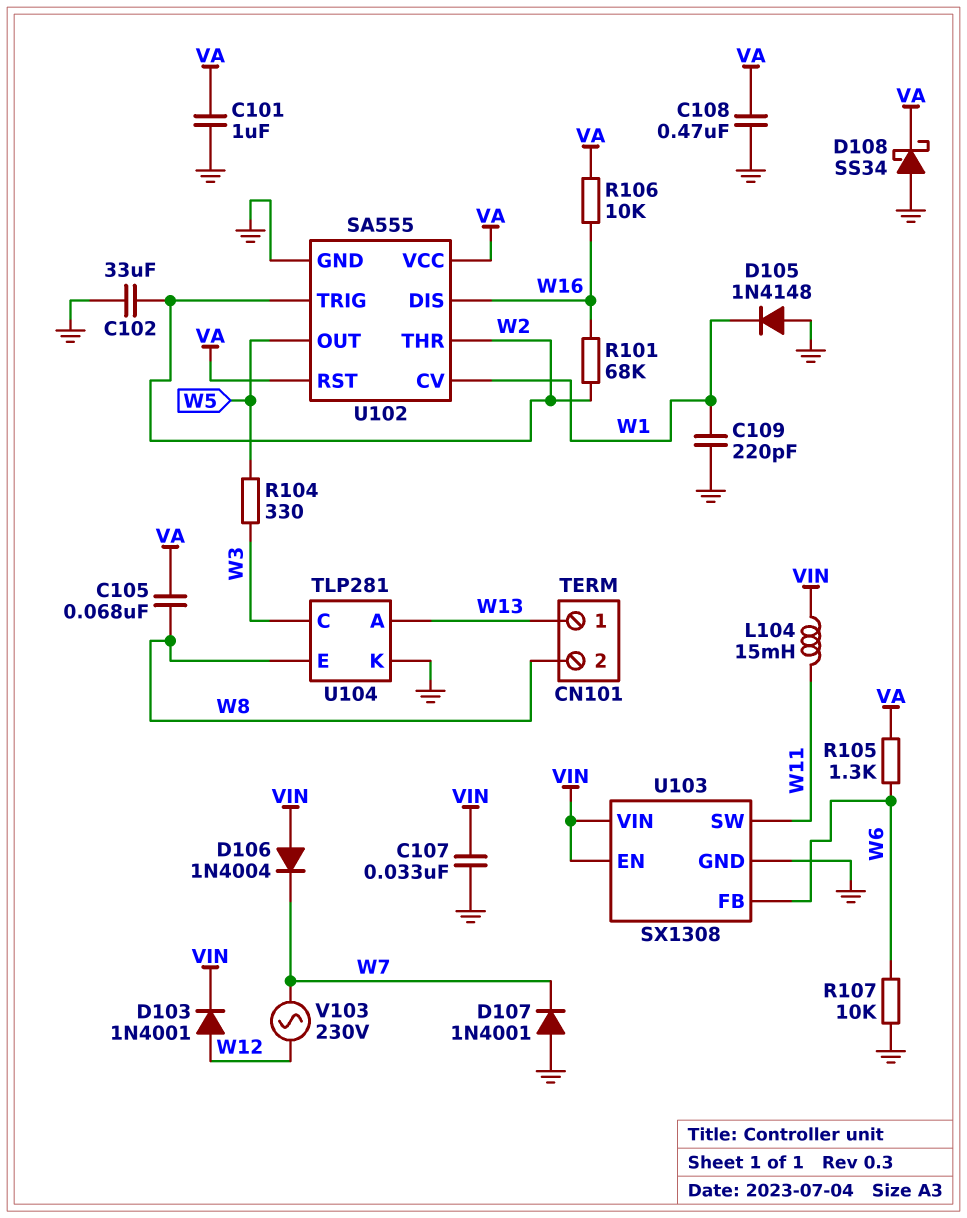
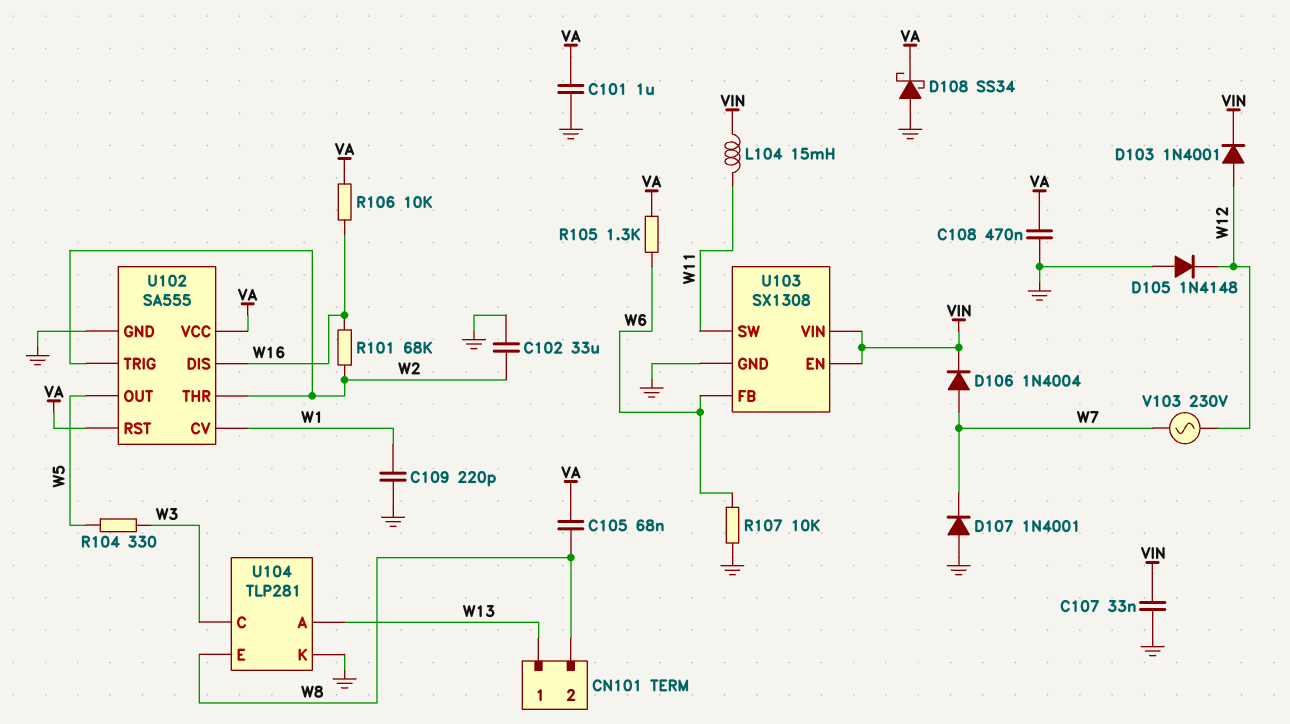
D105: diode 1N4148 (A GND, K W1) -> diode 1N4148 (A GND, K W12)
D106: diode 1N4004 (A VIN, K W7) -> diode 1N4004 (A W7, K VIN)

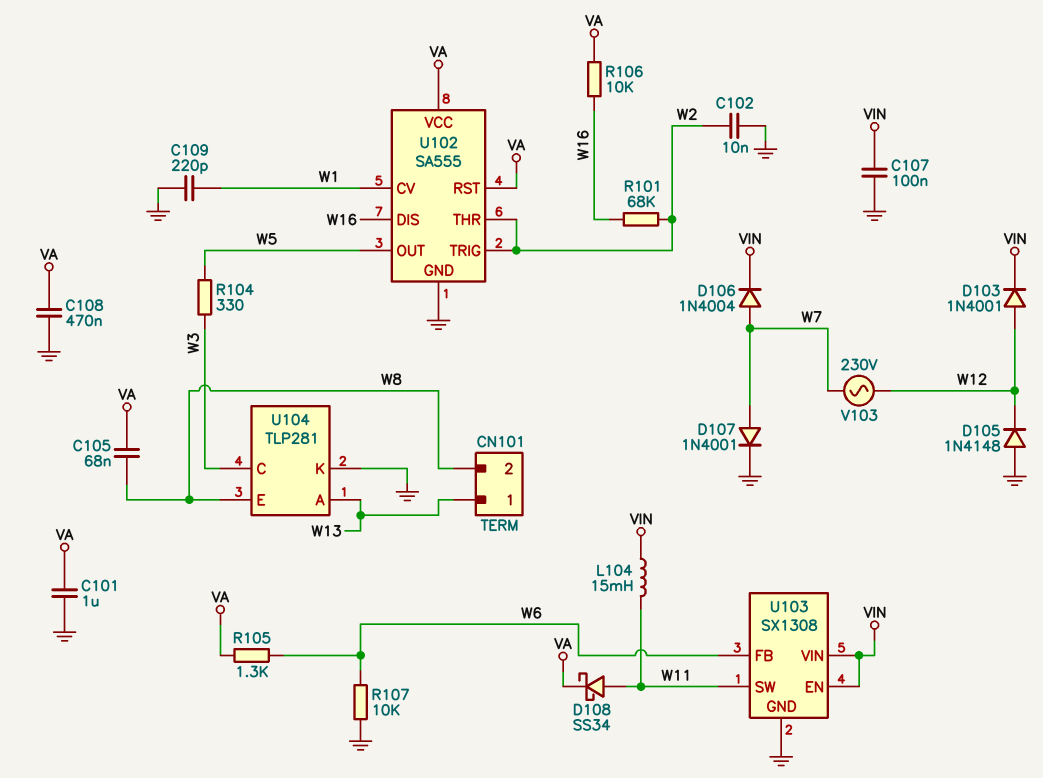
C102: 33uF (GND, W2) -> 10nF (GND, W2)
C107: 33nF (GND, VIN) -> 100nF (GND, VIN)
D107: diode 1N4001 (A GND, K W7) -> diode 1N4001 (A W7, K GND)
D108: schottky SS34 (A GND, K VA) -> schottky SS34 (A W11, K VA)

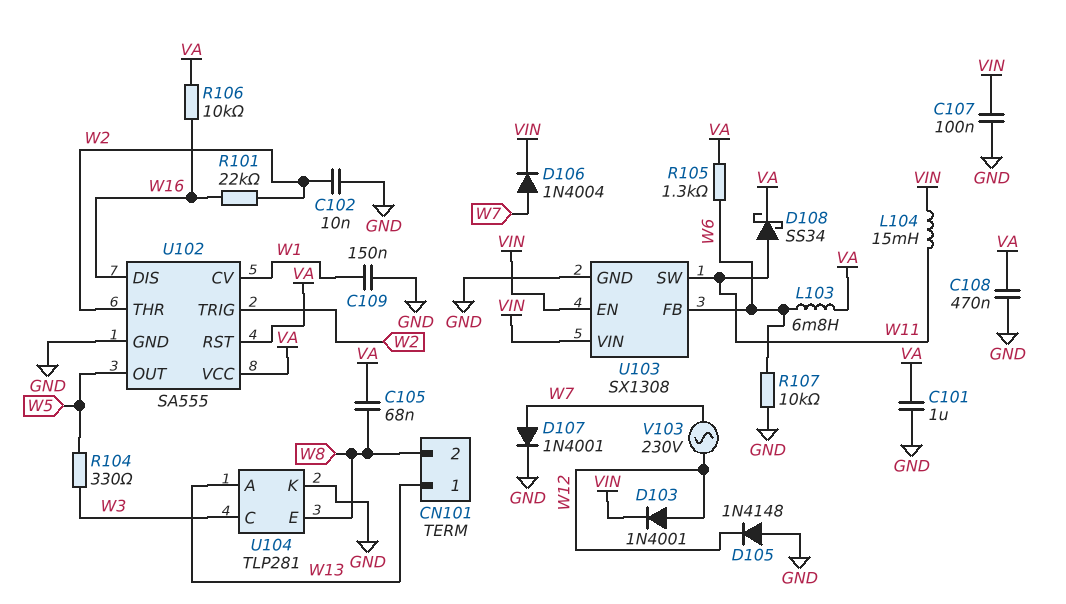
C109: 220pF (GND, W1) -> 150nF (GND, W1)
L103: none -> 6.8mH (VA, W6)
R101: 68k (W2, W16) -> 22k (W2, W16)

